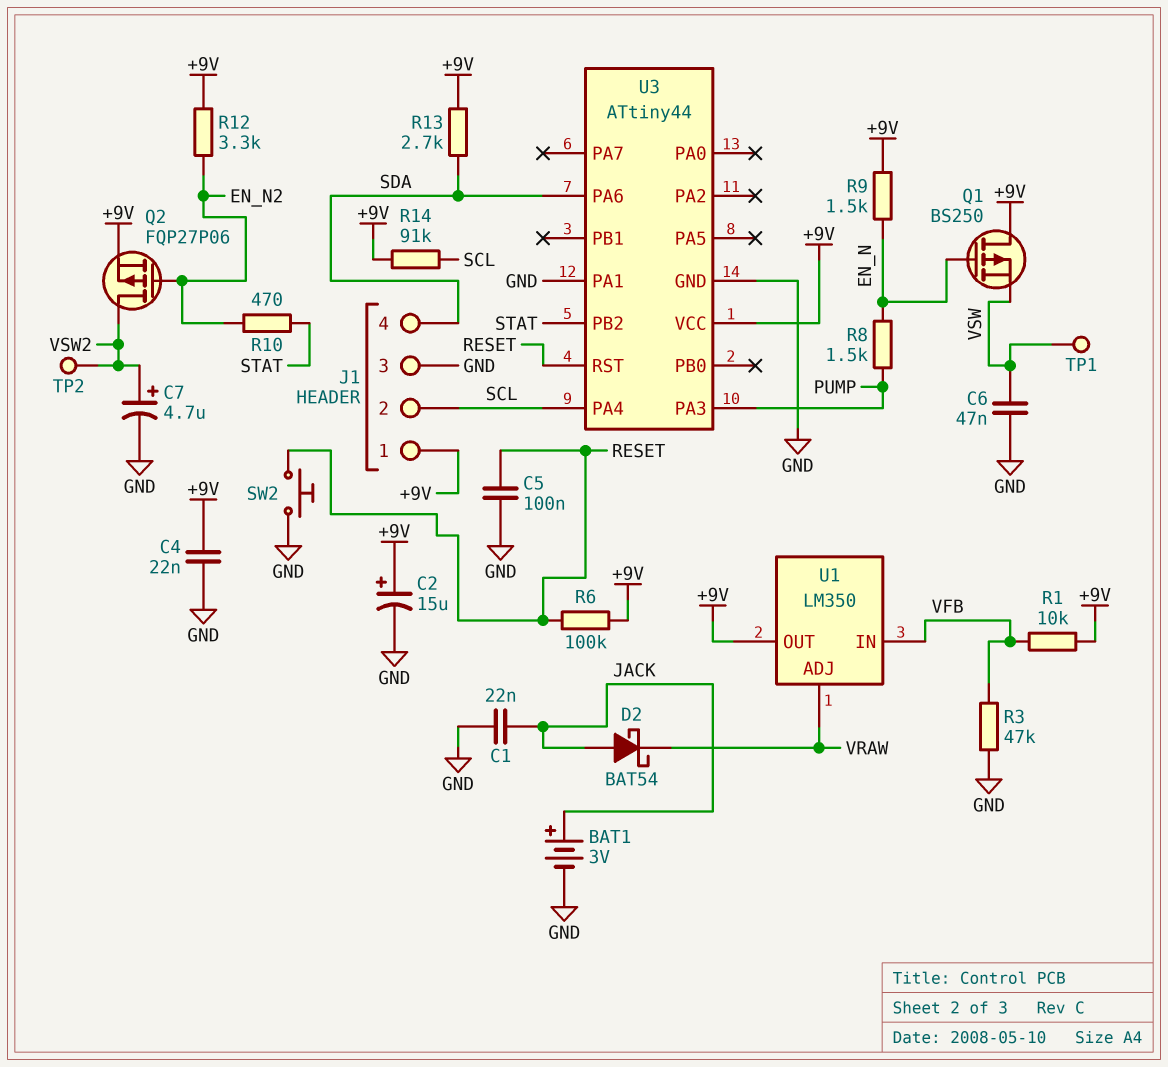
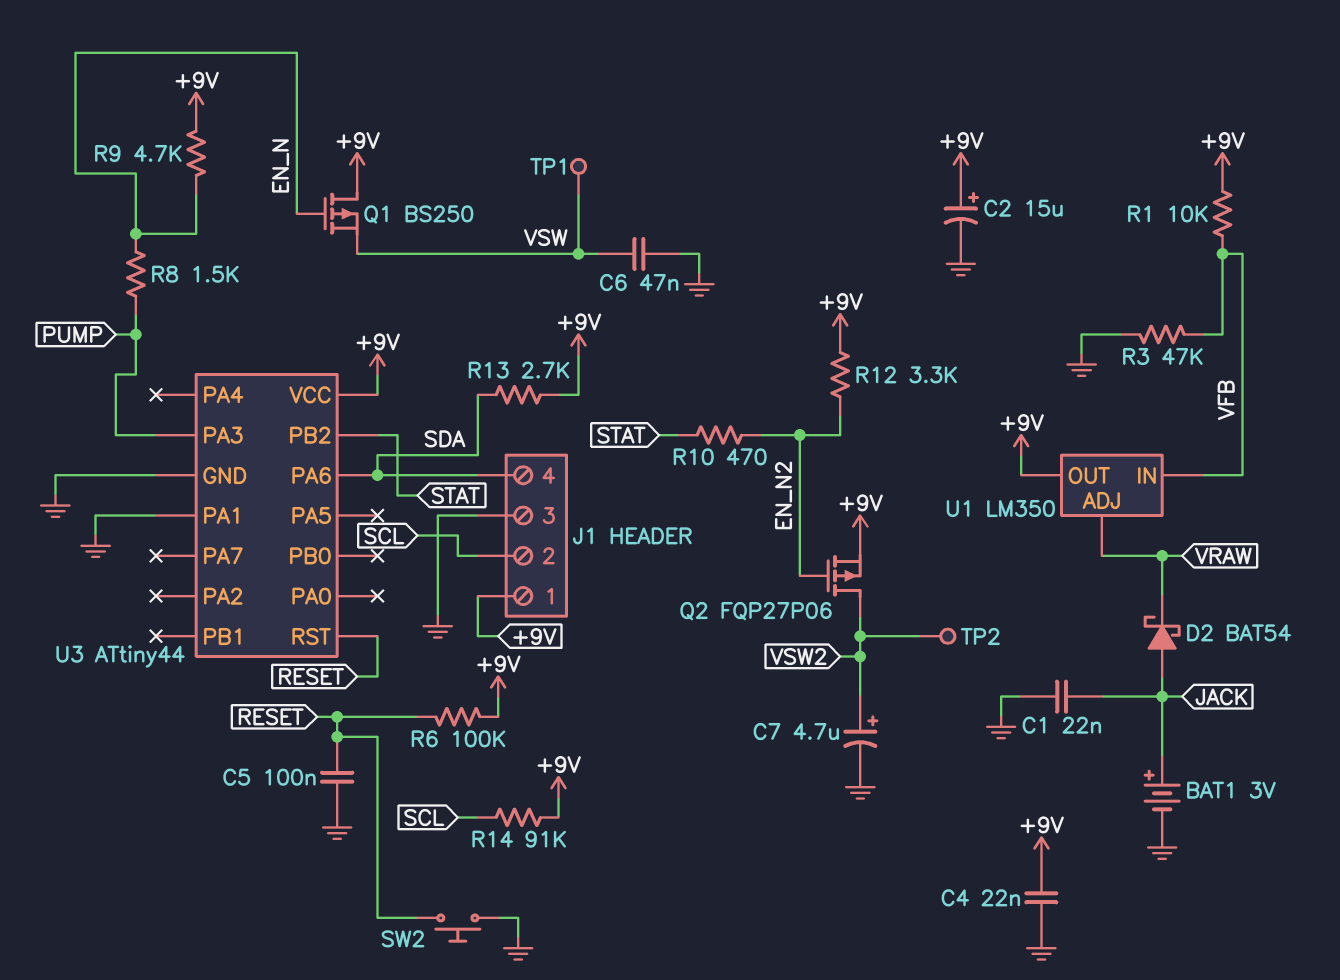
R9: 1.5k (+9V, EN_N) -> 4.7k (+9V, EN_N)
U3 pin PA4: SCL -> none

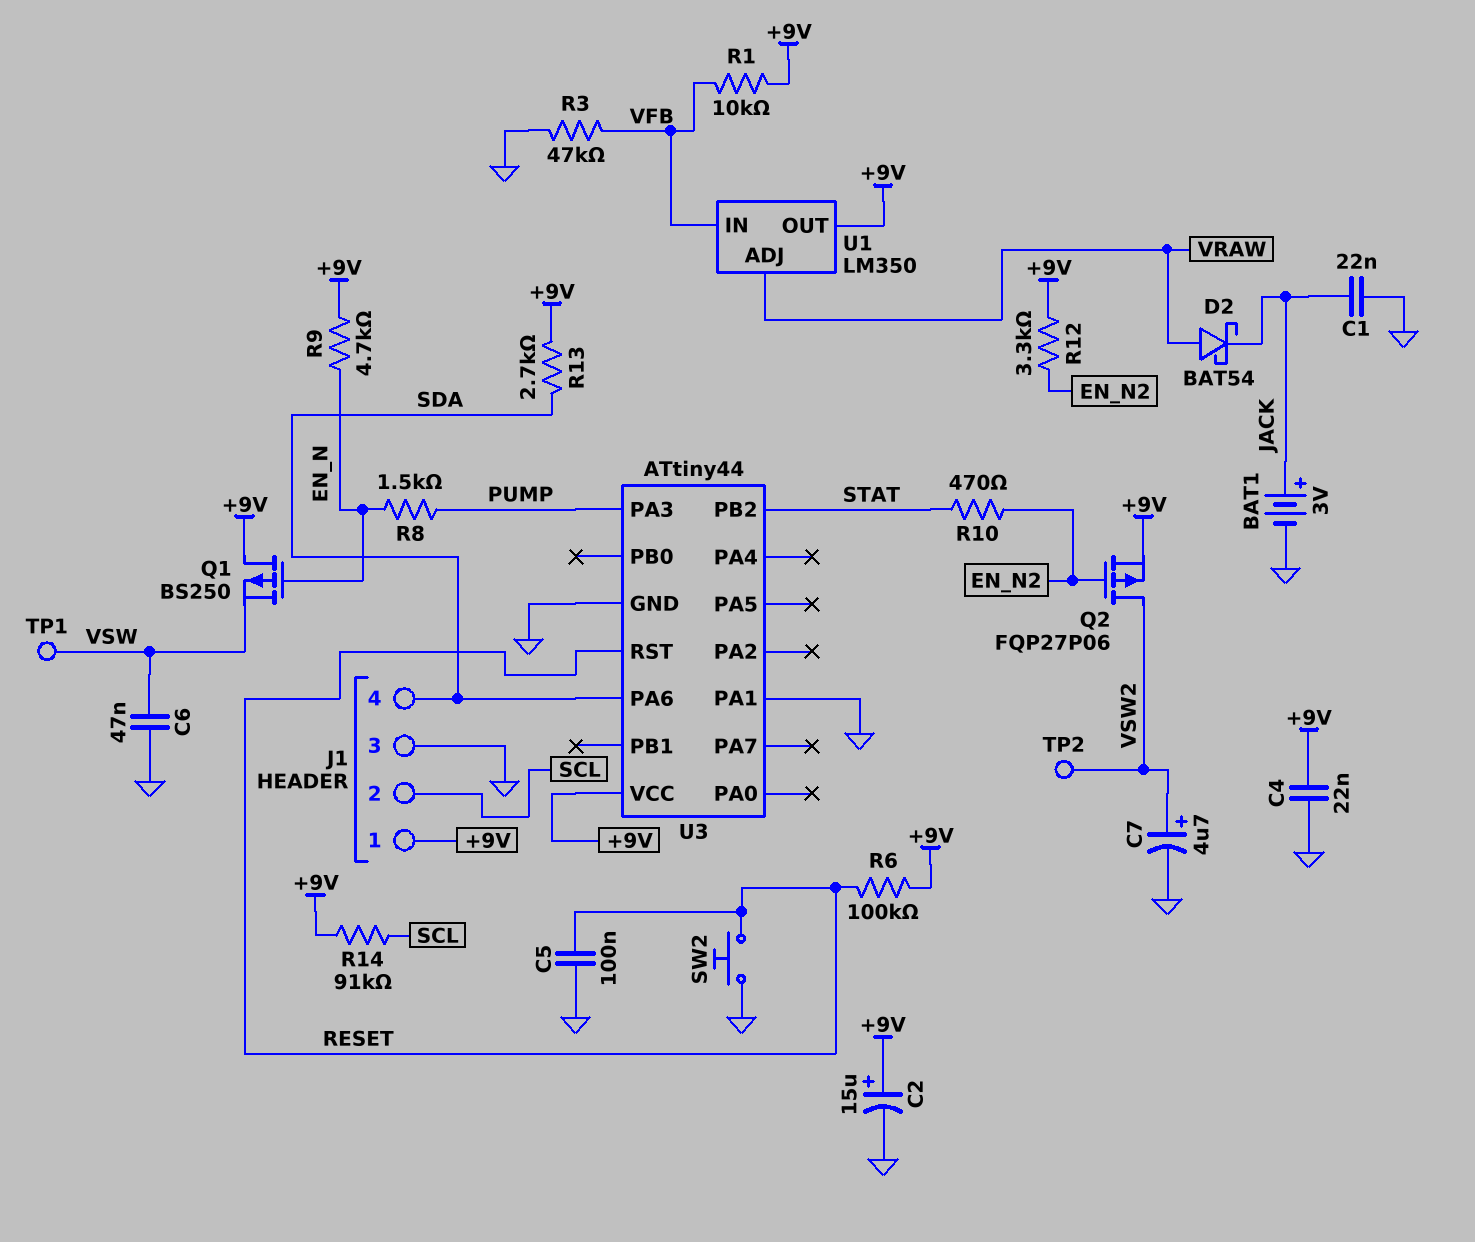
D2: schottky BAT54 (A JACK, K VRAW) -> schottky BAT54 (A VRAW, K JACK)

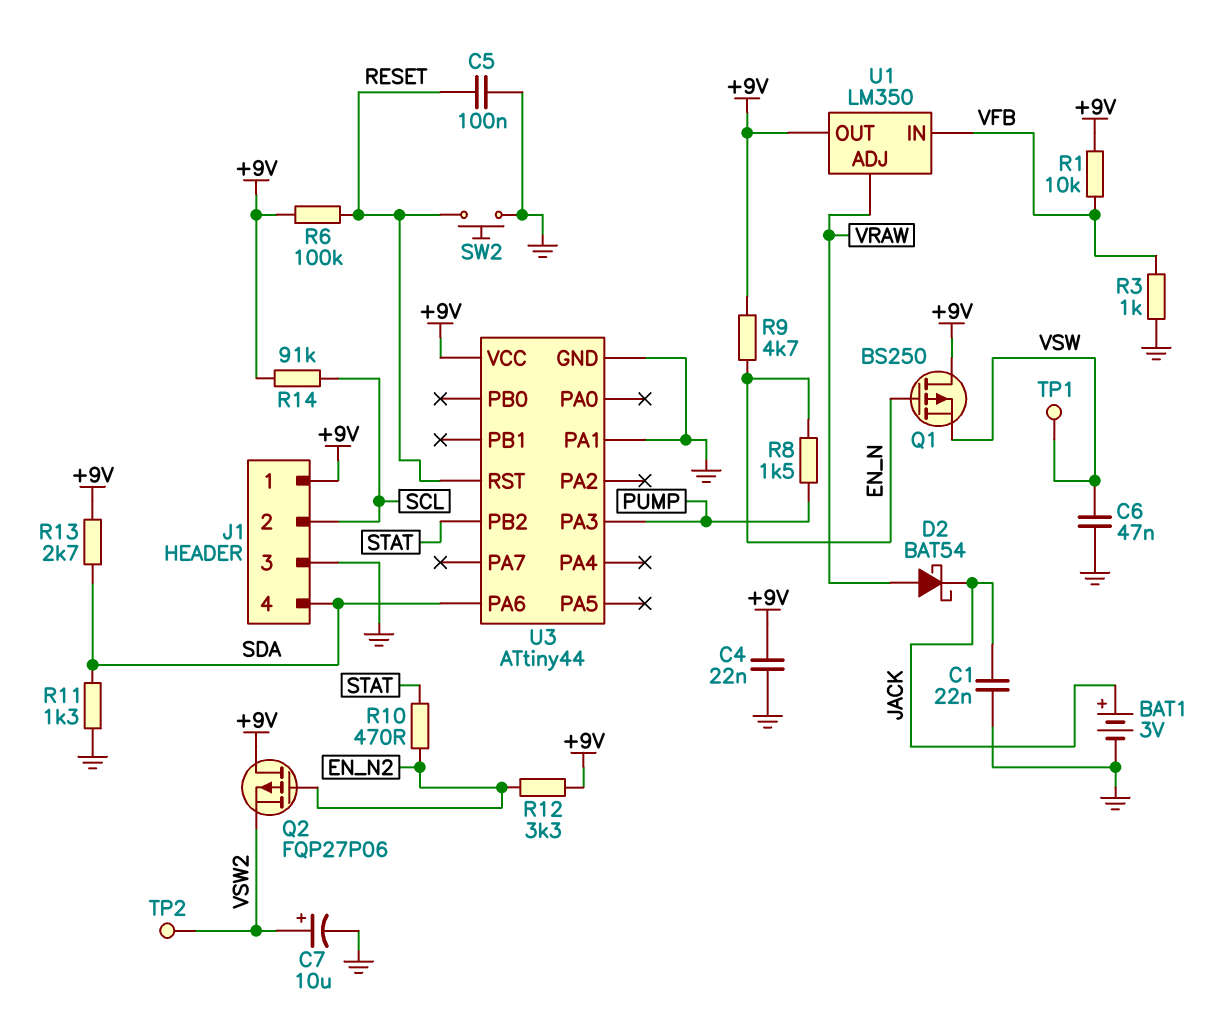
C2: 15uF (plus +9V, minus GND) -> none
C7: 4.7uF (plus VSW2, minus GND) -> 10uF (plus VSW2, minus GND)
Q2: PMOS FQP27P06 (G EN_N2, D VSW2, S +9V) -> PMOS FQP27P06 (G EN_N2, D +9V, S VSW2)
R3: 47k (GND, VFB) -> 1k (GND, VFB)
R11: none -> 1.3k (GND, SDA)

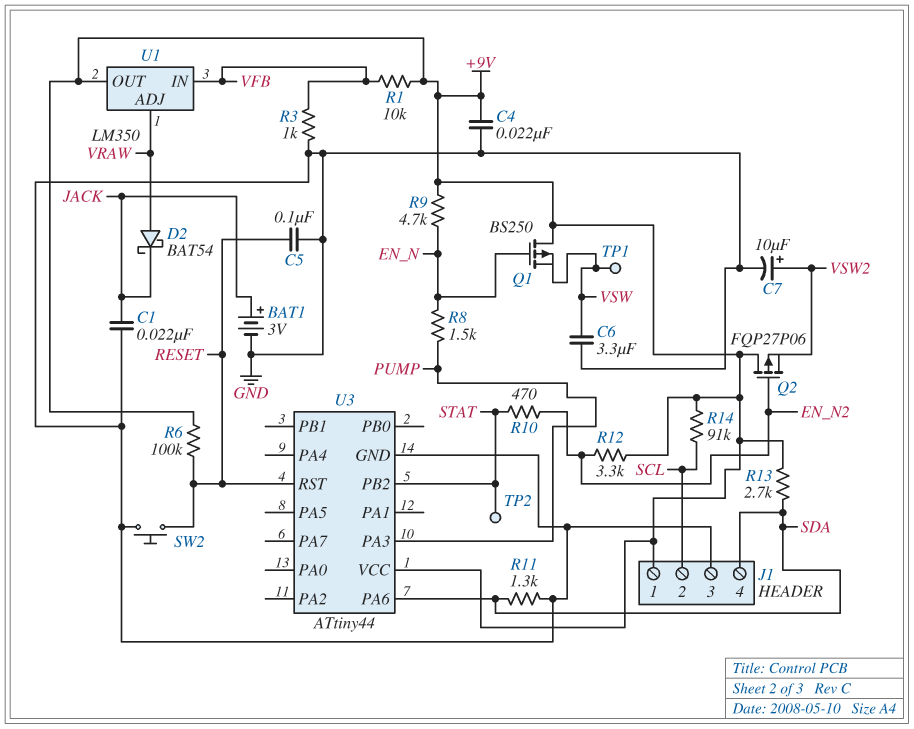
C6: 47nF (GND, VSW) -> 3.3uF (GND, VSW)
TP2: test point (VSW2) -> test point (STAT)
U3 pin PA1: GND -> none

